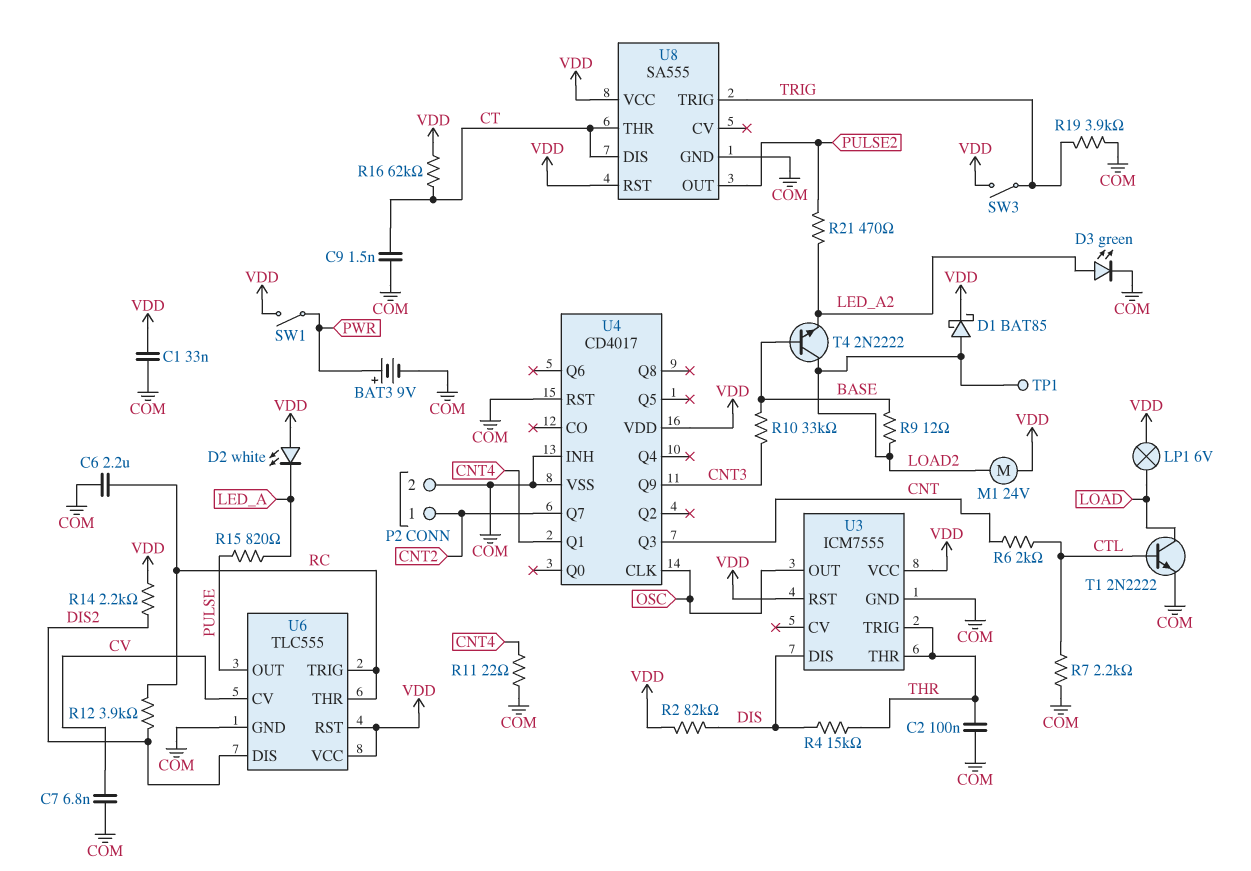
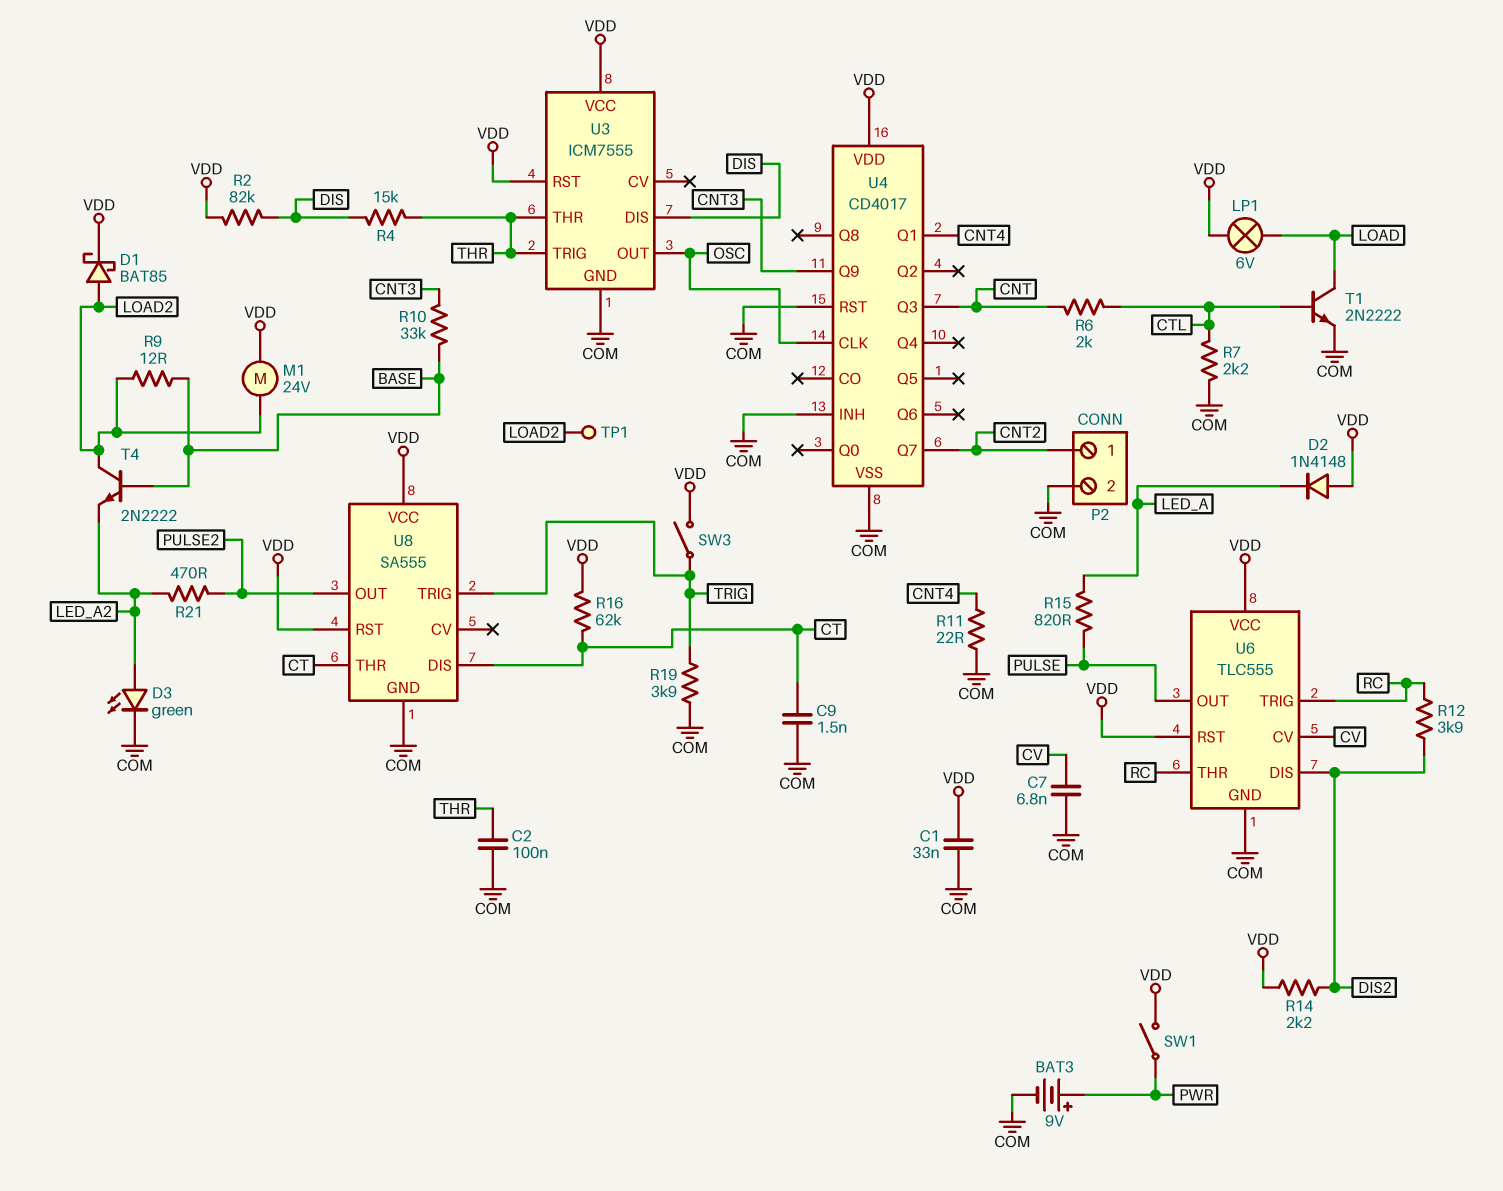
C6: 2.2uF (COM, RC) -> none
D2: LED white (A VDD, K LED_A) -> diode 1N4148 (A VDD, K LED_A)

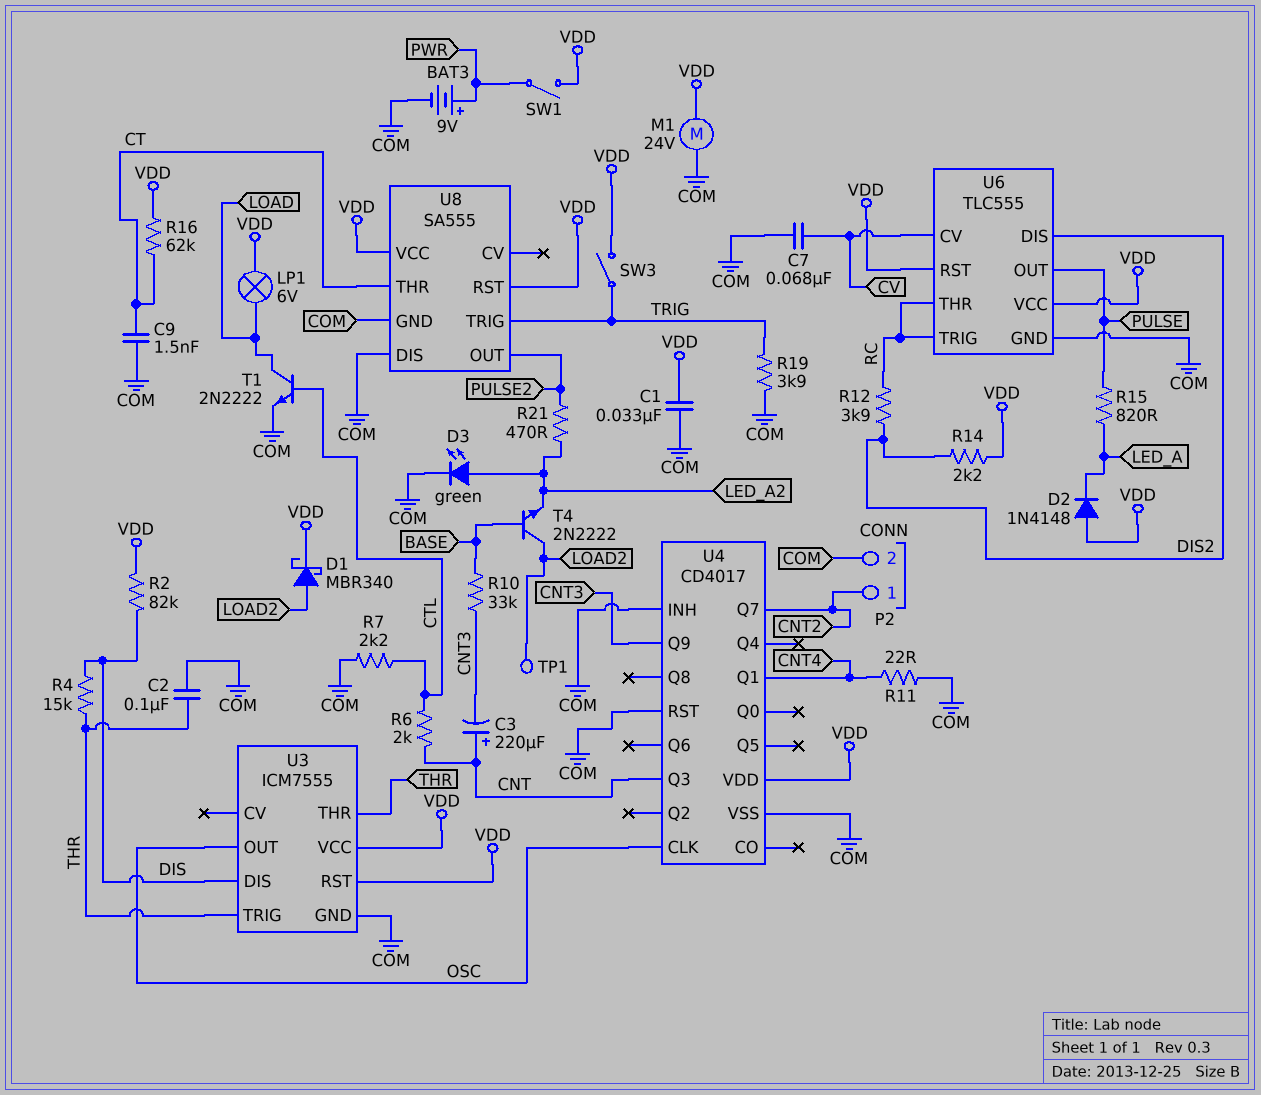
C3: none -> 220uF (plus CNT, minus CNT3)
C7: 6.8nF (COM, CV) -> 68nF (COM, CV)
D1: schottky BAT85 (A LOAD2, K VDD) -> schottky MBR340 (A LOAD2, K VDD)
M1: motor 24V (LOAD2, VDD) -> motor 24V (COM, VDD)
R9: 12 (BASE, LOAD2) -> none
U8 pin DIS: CT -> COM

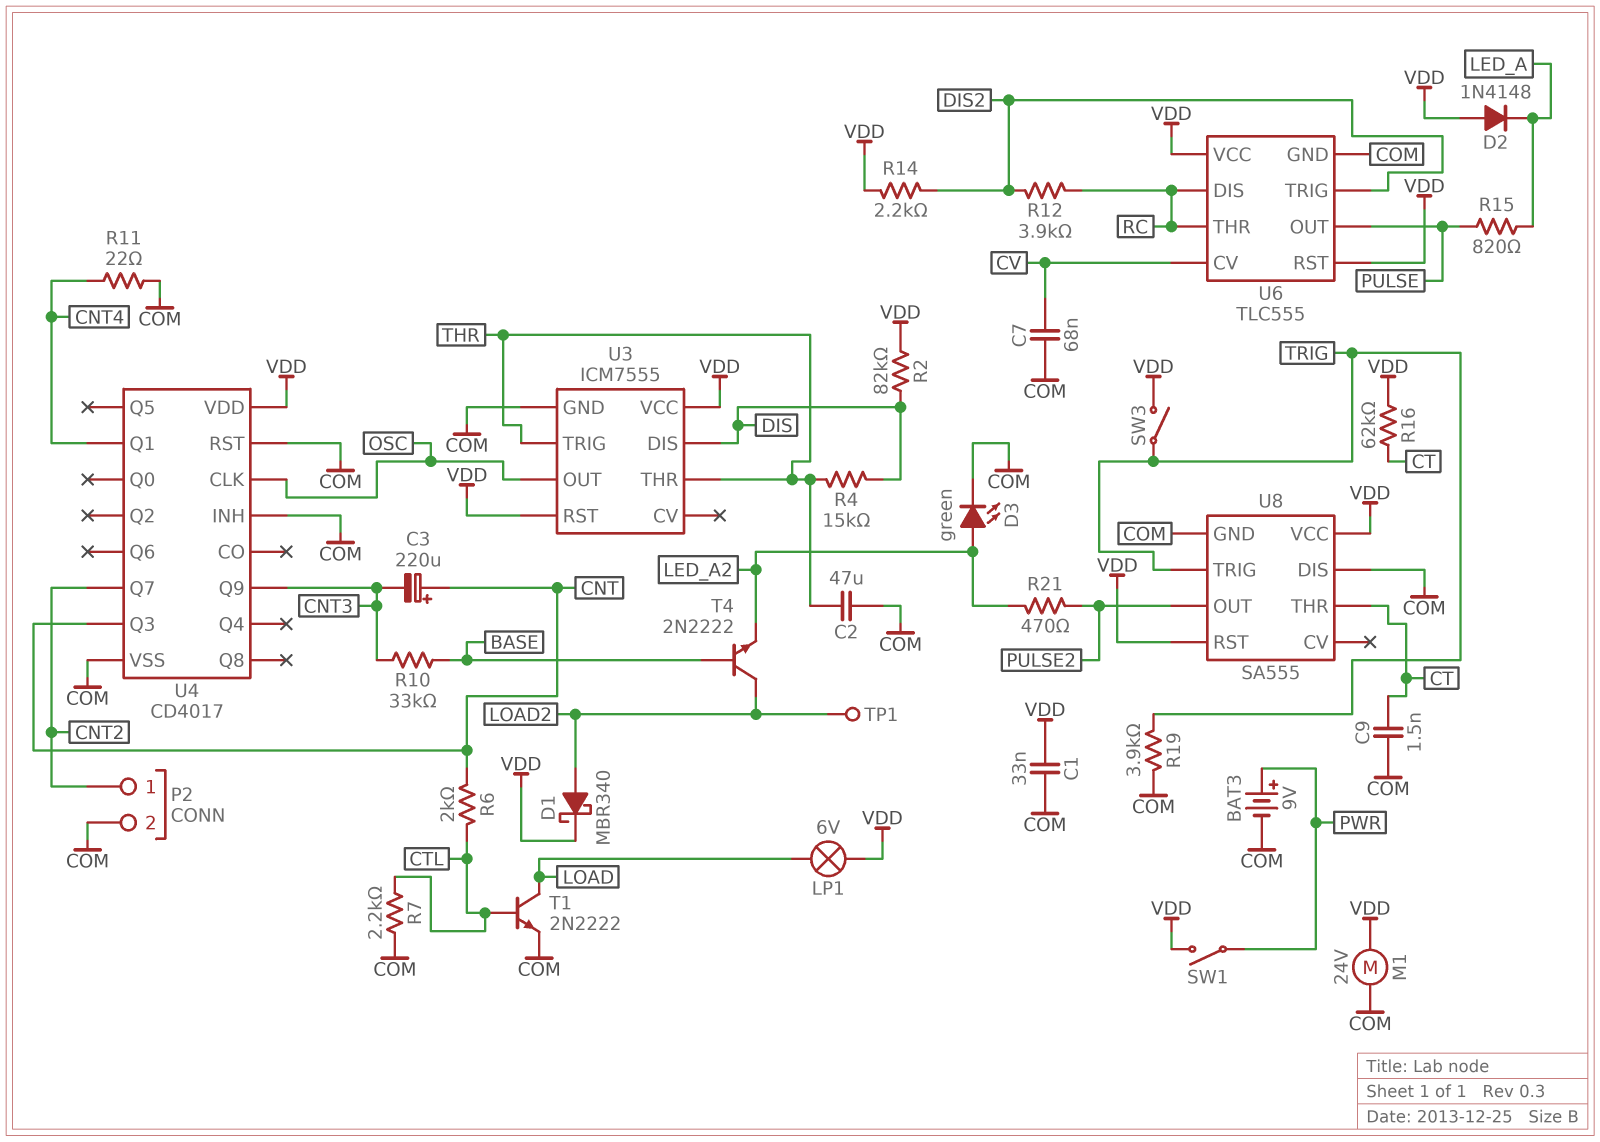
C2: 100nF (COM, THR) -> 47uF (COM, THR)
U6 pin DIS: DIS2 -> RC
U6 pin TRIG: RC -> DIS2

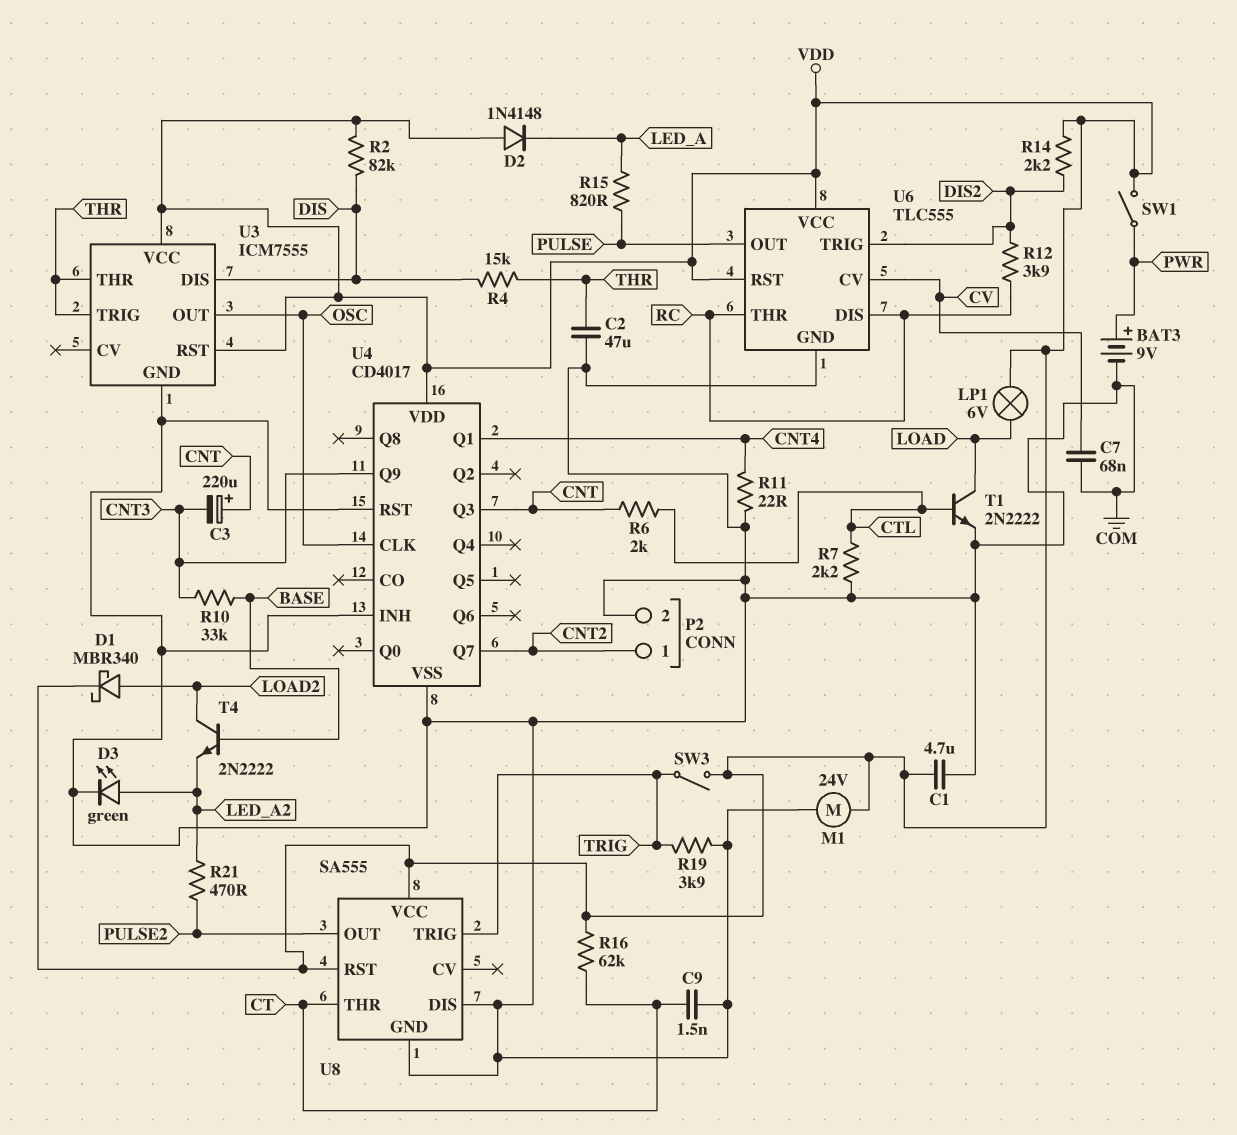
C1: 33nF (COM, VDD) -> 4.7uF (COM, VDD)
TP1: test point (LOAD2) -> none

